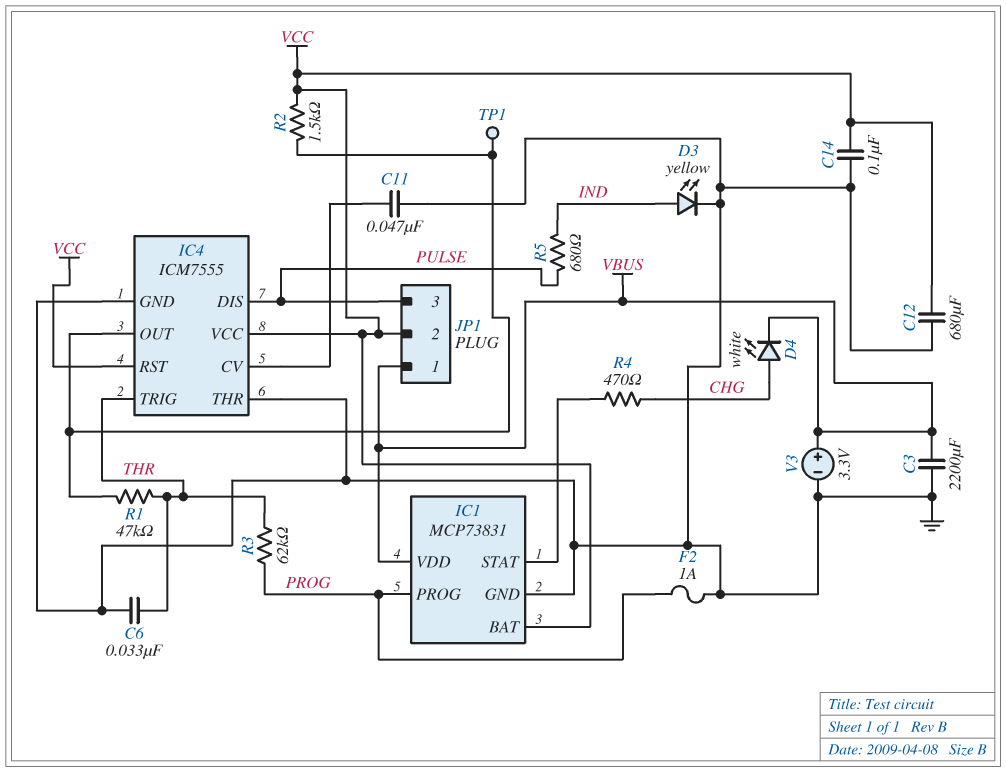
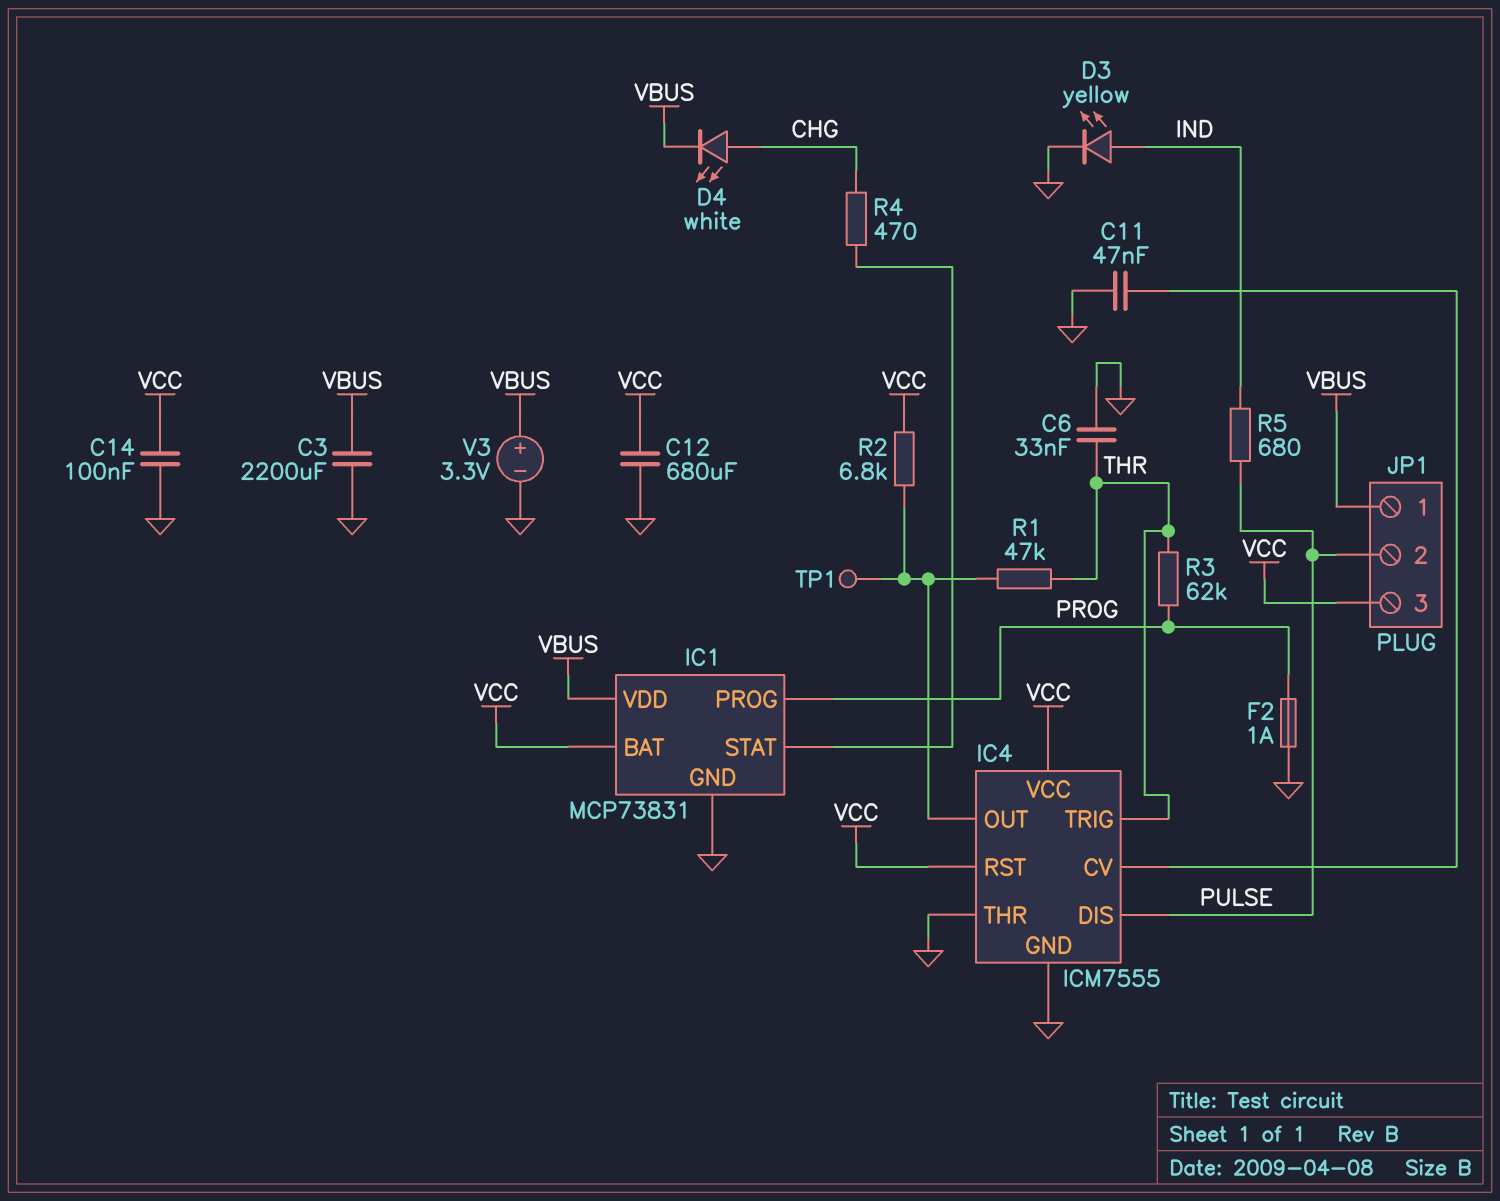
JP1 pin 2: VCC -> PULSE
JP1 pin 3: PULSE -> VCC
R2: 1.5k (IC4/OUT, VCC) -> 6.8k (IC4/OUT, VCC)

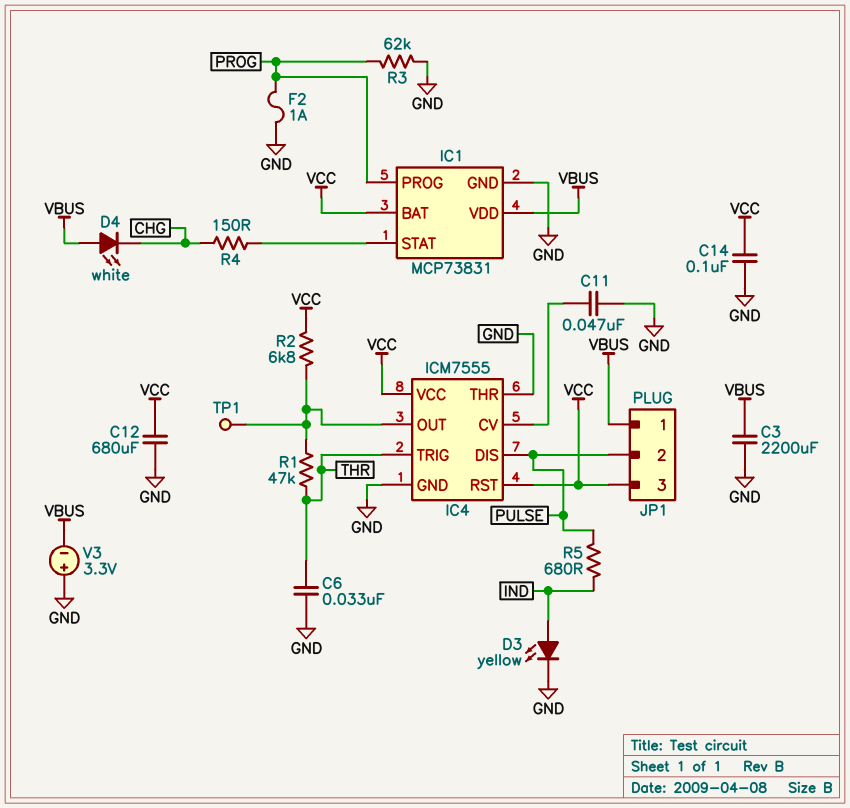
D4: LED white (A CHG, K VBUS) -> LED white (A VBUS, K CHG)
R3: 62k (PROG, THR) -> 62k (GND, PROG)
R4: 470 (CHG, IC1/STAT) -> 150 (CHG, IC1/STAT)
V3: 3.3V (plus VBUS, minus GND) -> 3.3V (plus GND, minus VBUS)

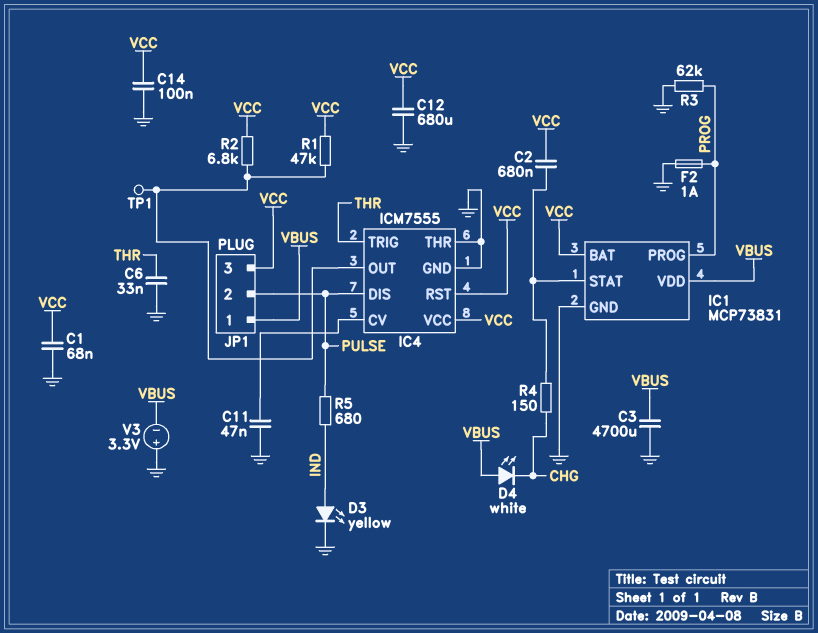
C1: none -> 68nF (GND, VCC)
C2: none -> 680nF (IC1/STAT, VCC)
C3: 2200uF (GND, VBUS) -> 4700uF (GND, VBUS)
R1: 47k (IC4/OUT, THR) -> 47k (IC4/OUT, VCC)

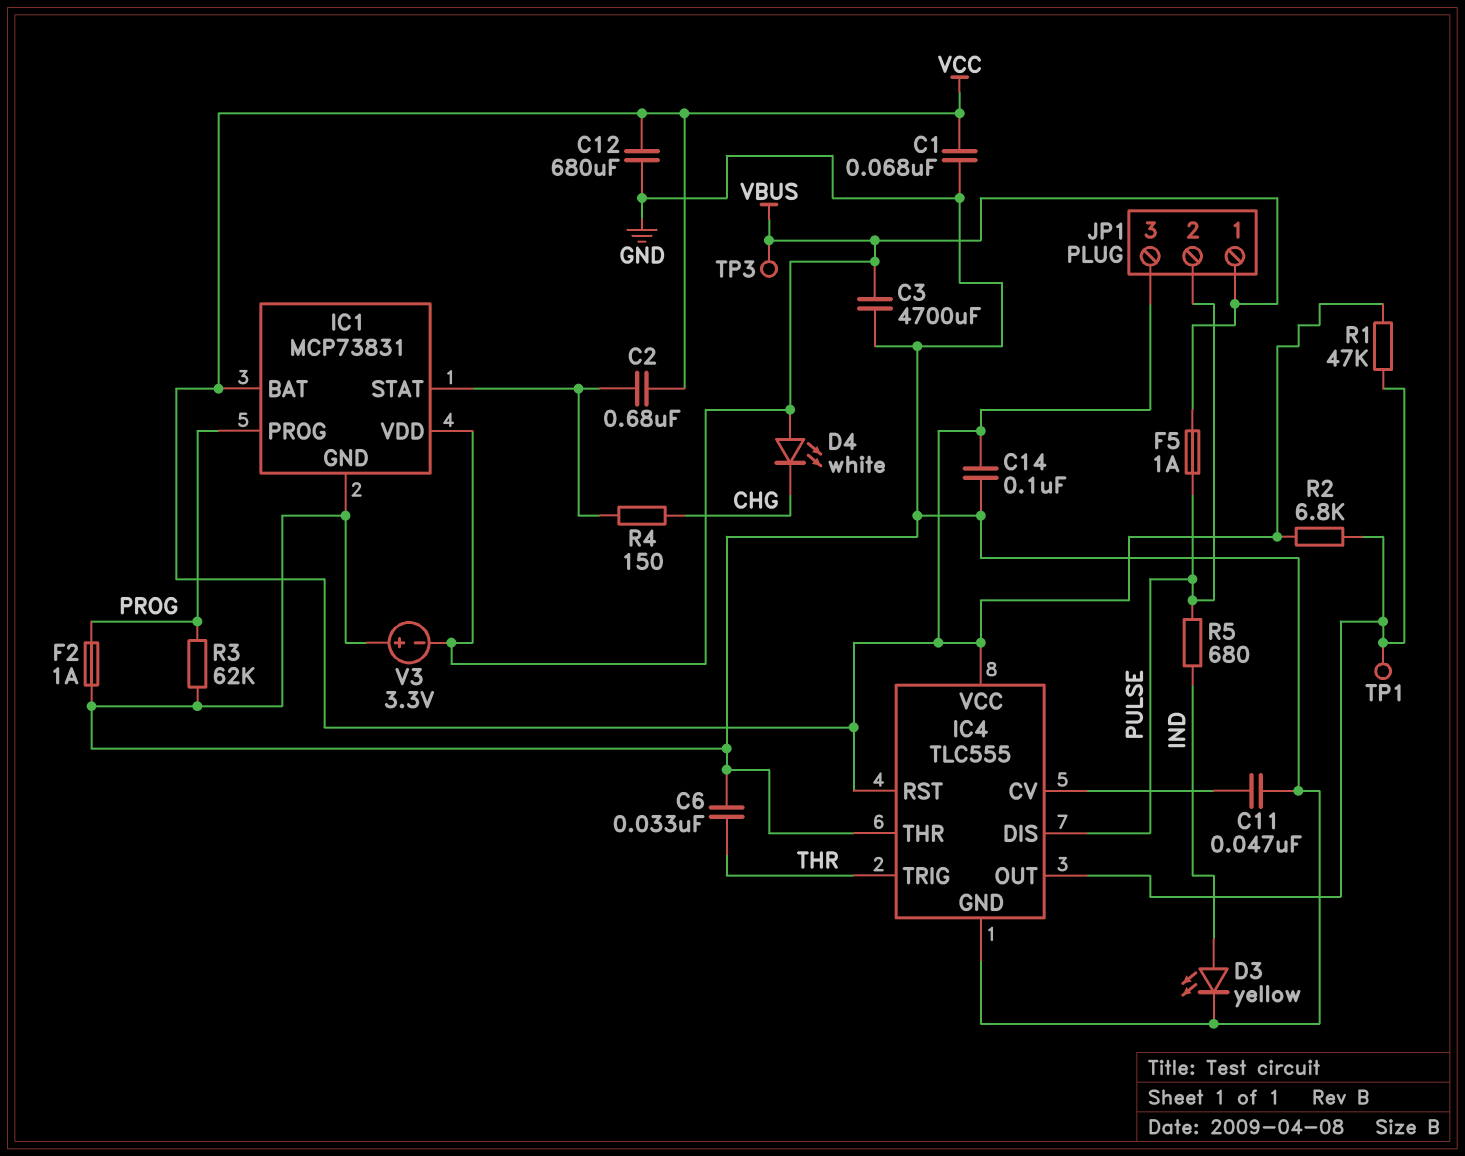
F5: none -> 1A (PULSE, VBUS)
IC4: ICM7555 -> TLC555
TP3: none -> test point (VBUS)

